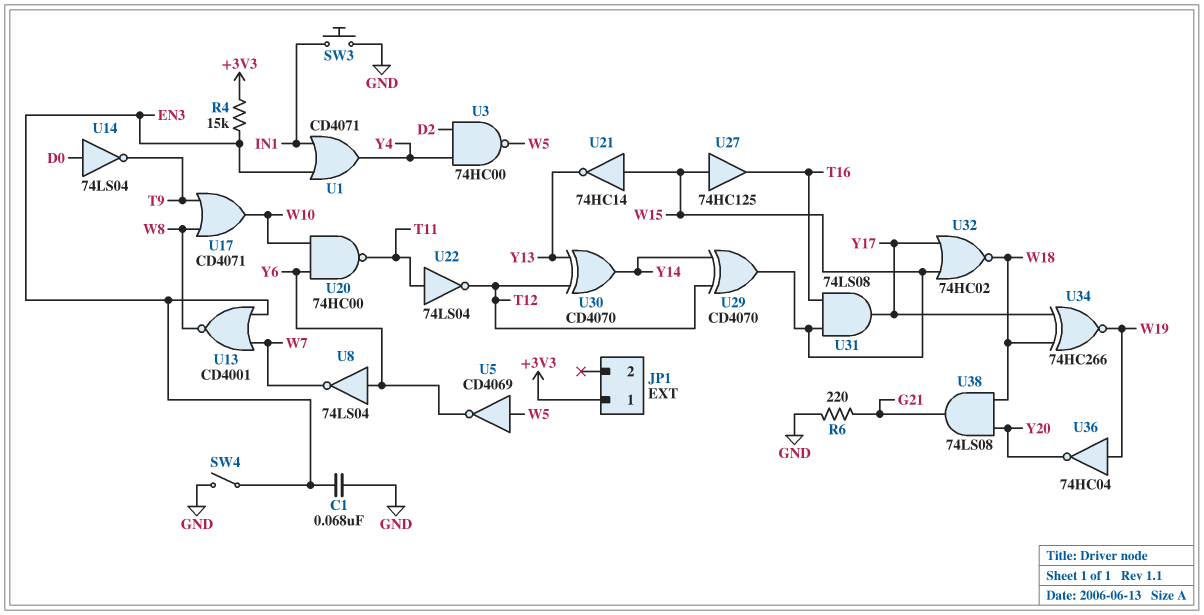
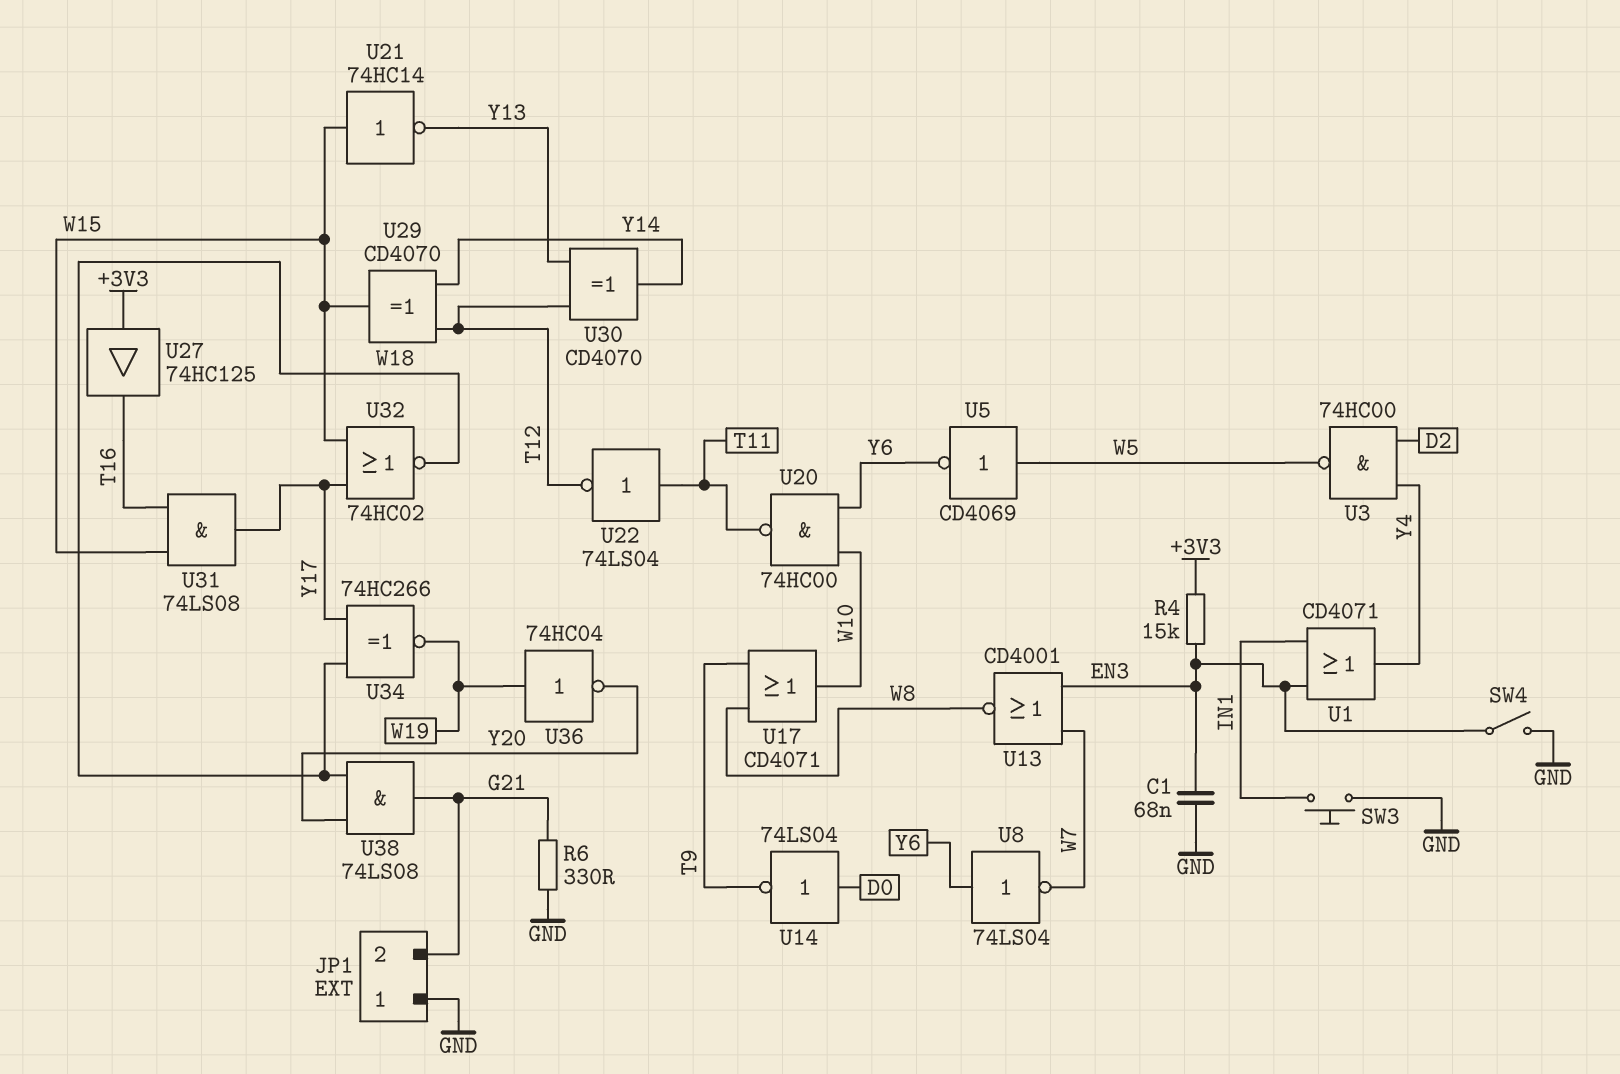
JP1 pin 1: +3V3 -> GND
JP1 pin 2: none -> G21
R6: 220 (G21, GND) -> 330 (G21, GND)
U27: buffer 74HC125 (in W15, out T16) -> buffer 74HC125 (in +3V3, out T16)

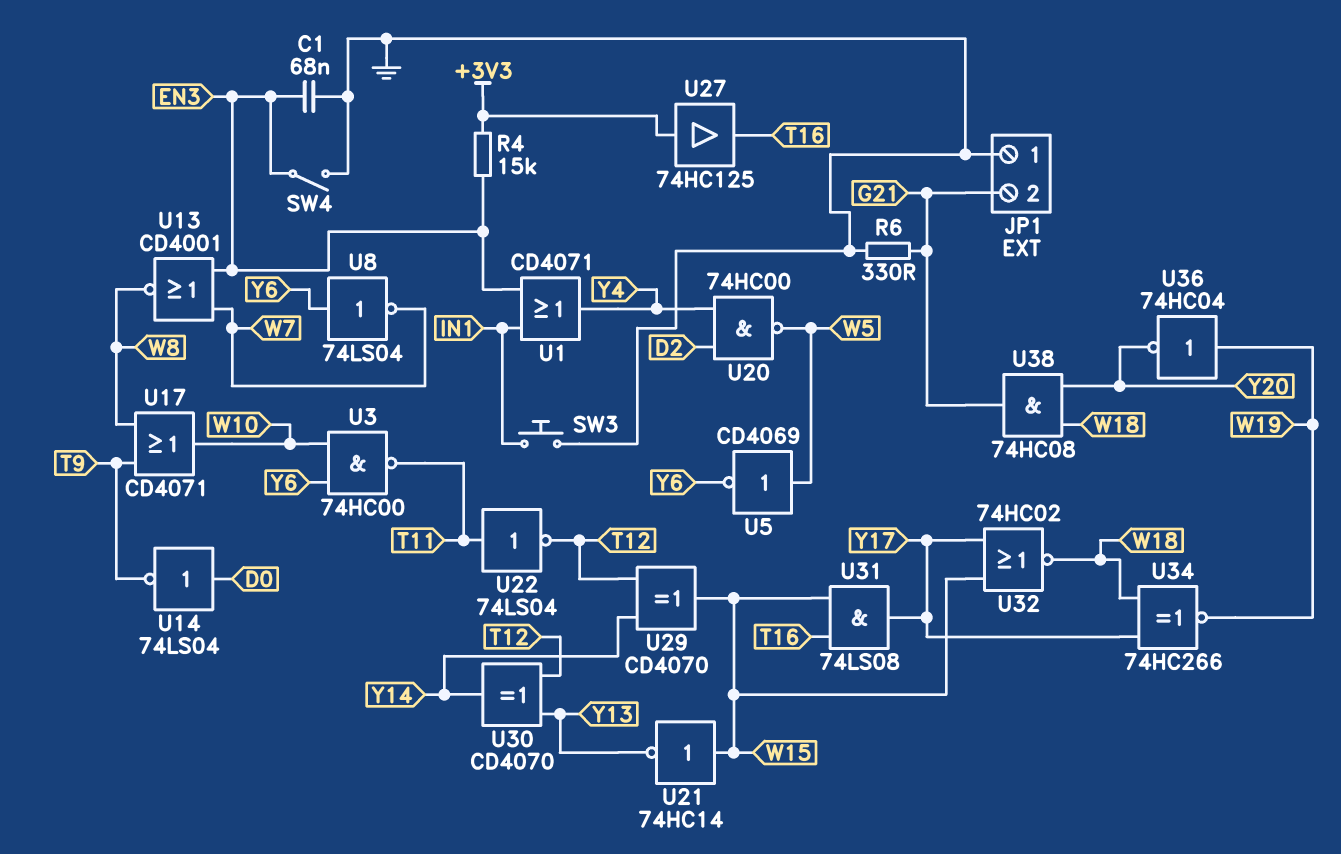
U3: NAND 74HC00 (in D2, in Y4, out W5) -> NAND 74HC00 (in W10, in Y6, out T11)
U20: NAND 74HC00 (in W10, in Y6, out T11) -> NAND 74HC00 (in D2, in Y4, out W5)
U38: AND 74LS08 (in W18, in Y20, out G21) -> AND 74HC08 (in W18, in Y20, out G21)

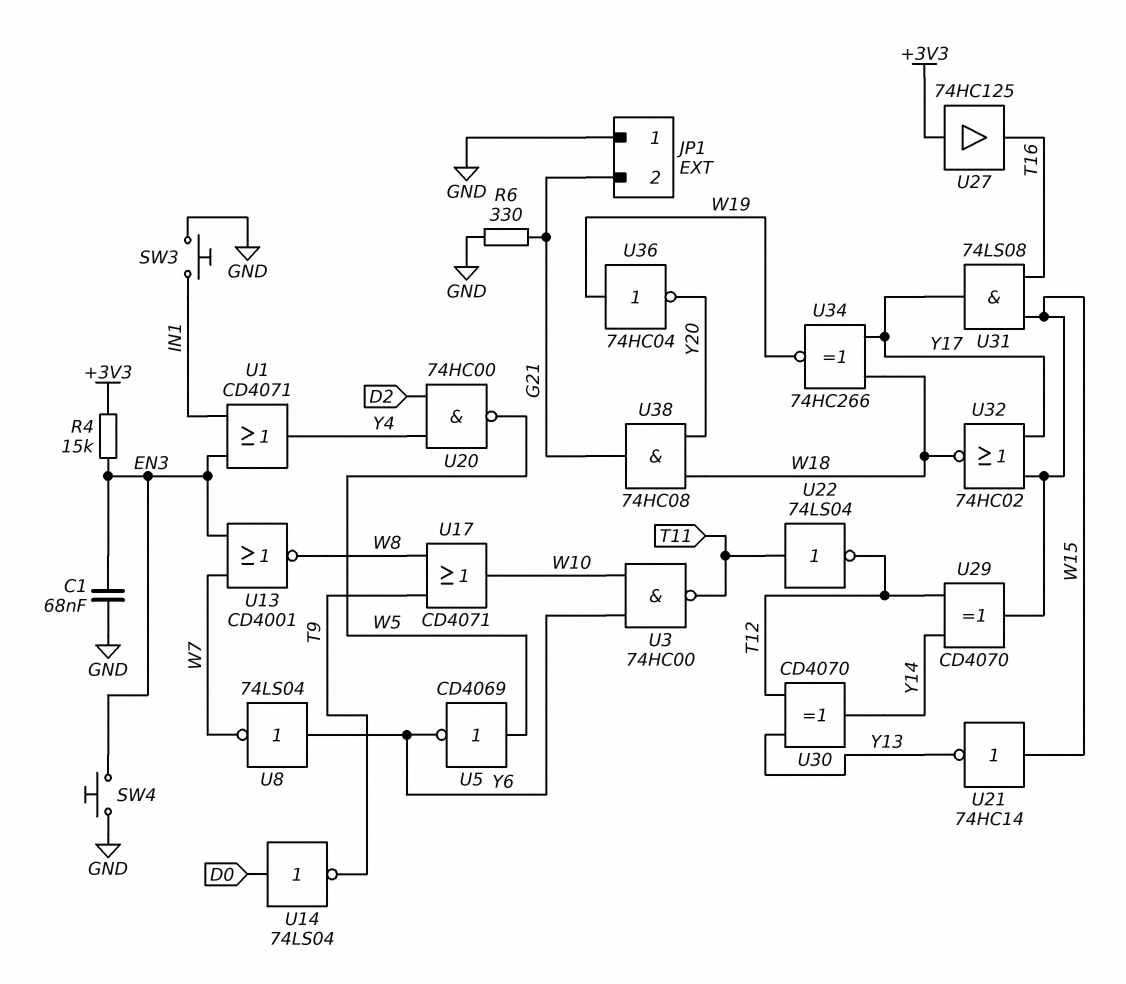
SW4: switch (EN3, GND) -> button (EN3, GND)

